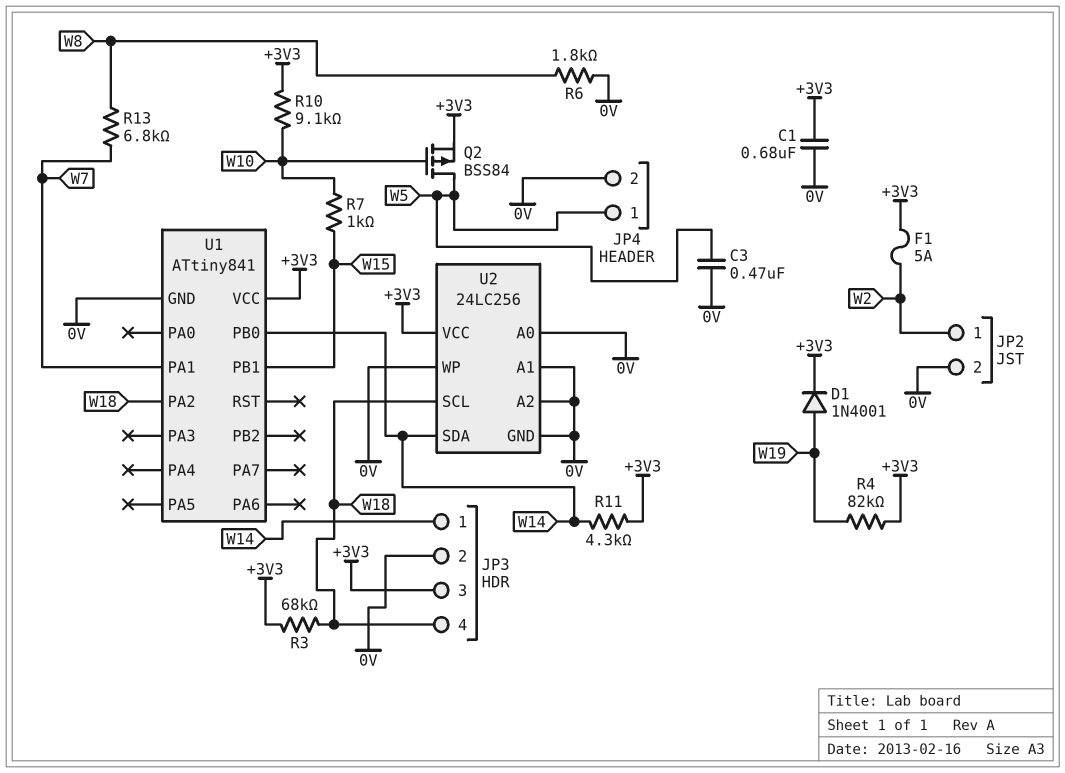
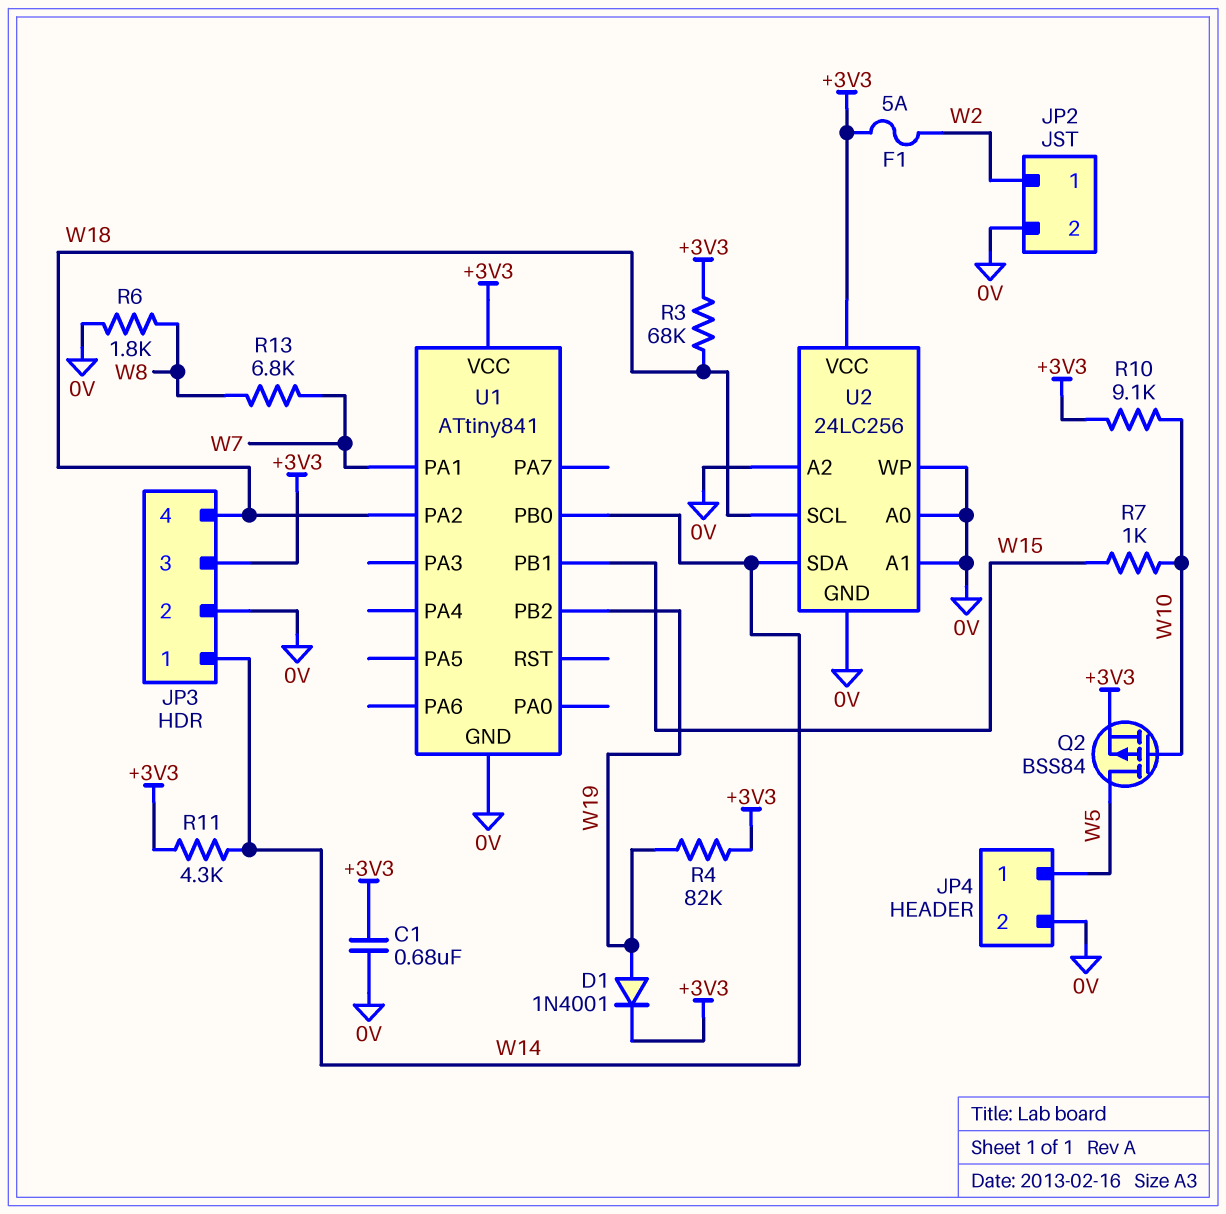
C3: 470nF (0V, W5) -> none
U1 pin PB2: none -> W19

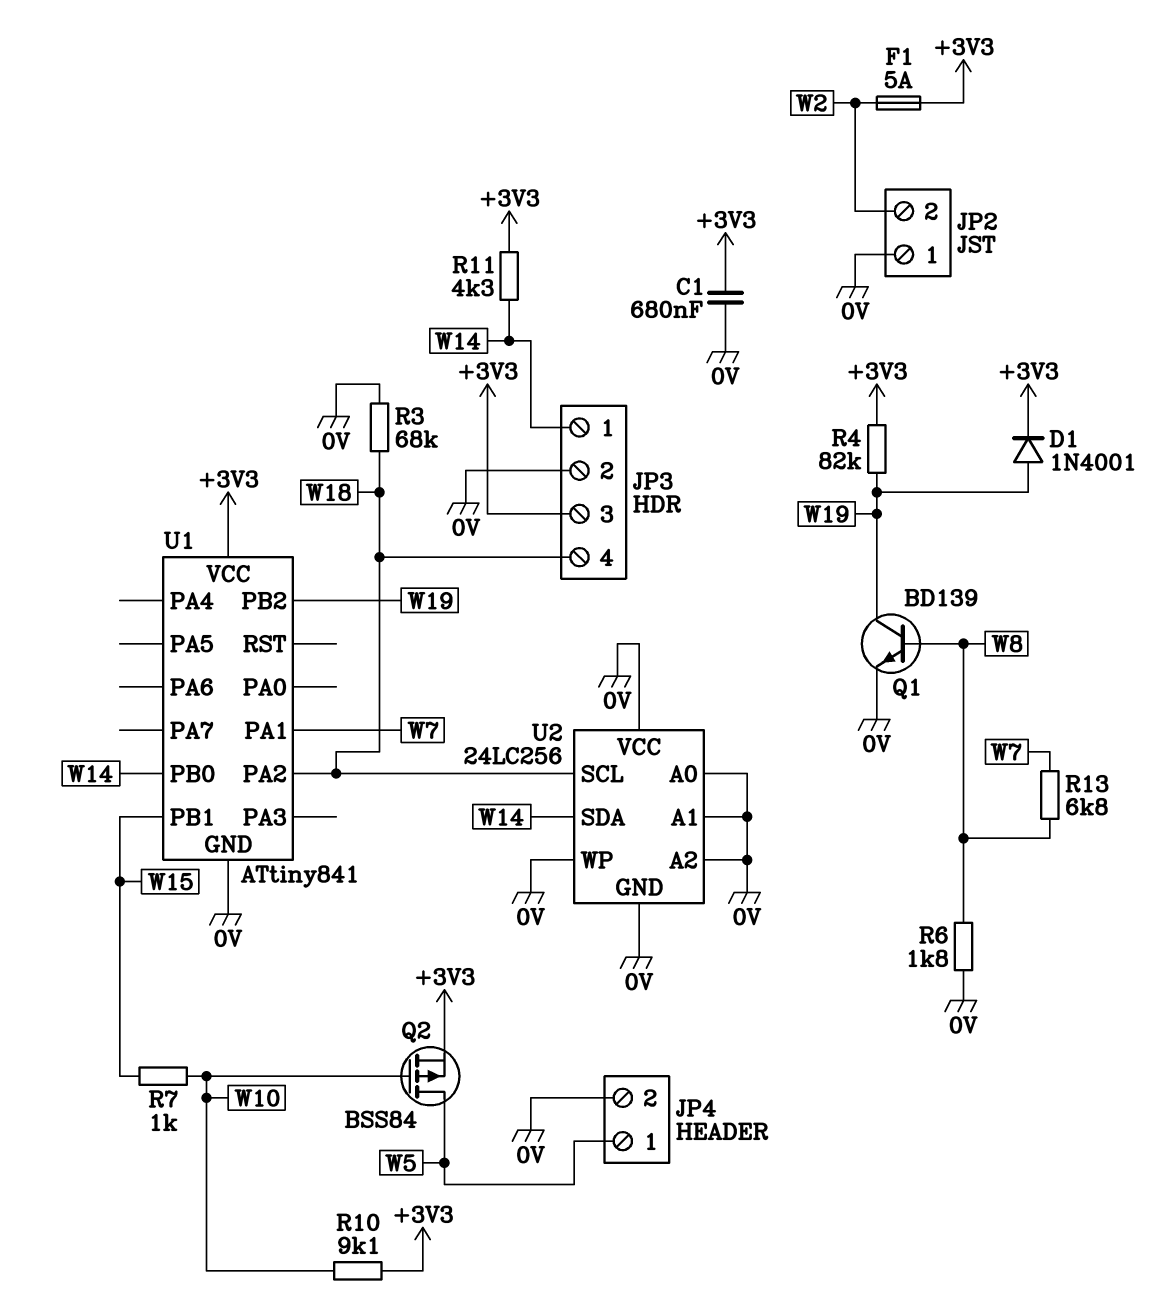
JP2 pin 1: W2 -> 0V
JP2 pin 2: 0V -> W2
Q1: none -> NPN BD139 (B W8, C W19, E 0V)
R3: 68k (+3V3, W18) -> 68k (0V, W18)
U2 pin VCC: +3V3 -> 0V

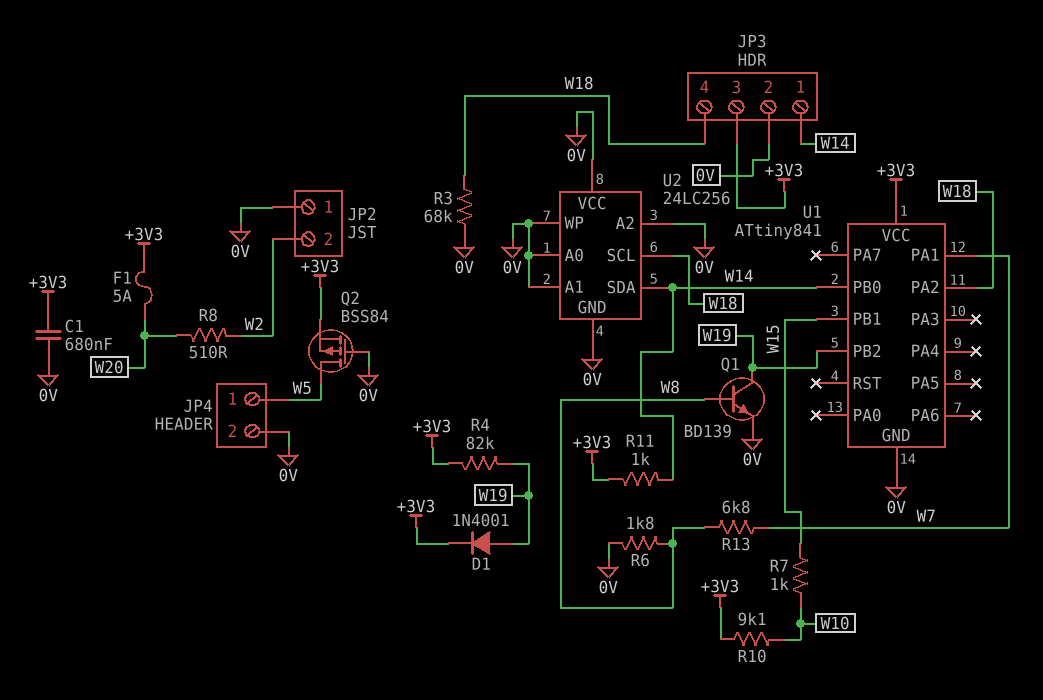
F1: 5A (+3V3, W2) -> 5A (+3V3, W20)
Q2: PMOS BSS84 (G W10, D W5, S +3V3) -> PMOS BSS84 (G 0V, D W5, S +3V3)
R8: none -> 510 (W2, W20)
R11: 4.3k (+3V3, W14) -> 1k (+3V3, W14)

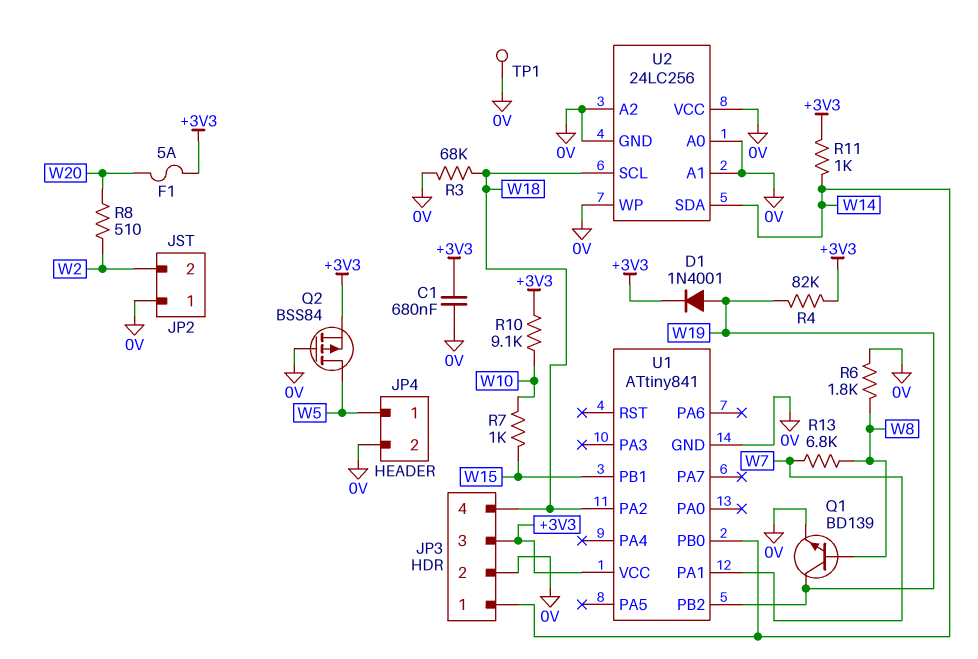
TP1: none -> test point (0V)

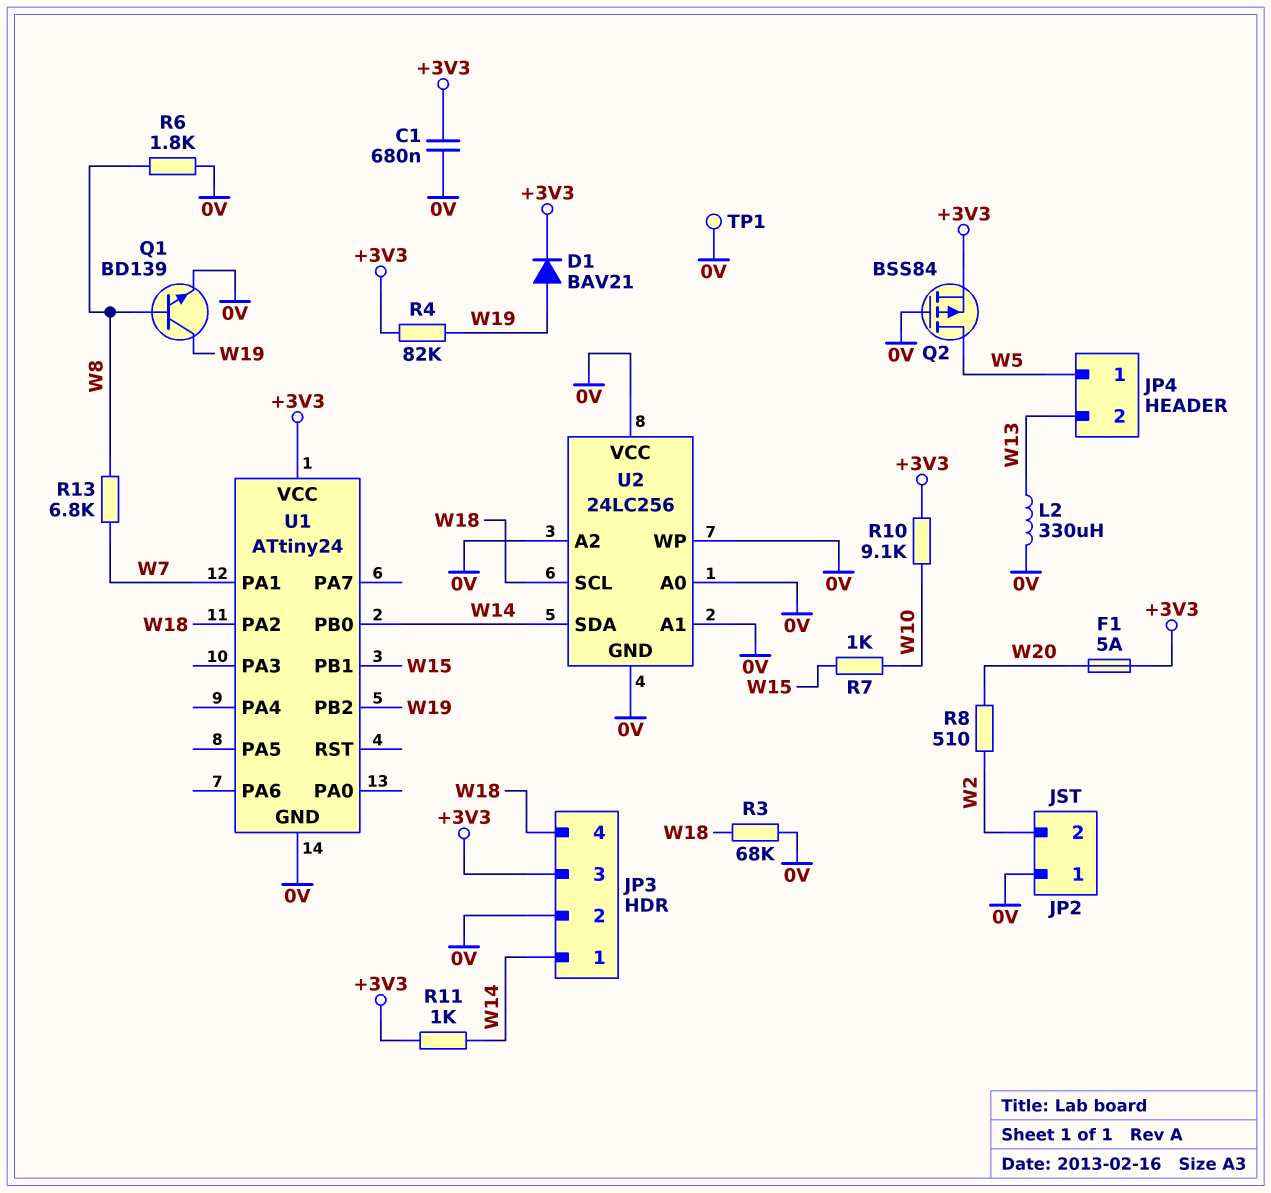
D1: diode 1N4001 (A W19, K +3V3) -> diode BAV21 (A W19, K +3V3)
JP4 pin 2: 0V -> W13
L2: none -> 330uH (0V, W13)
U1: ATtiny841 -> ATtiny24

